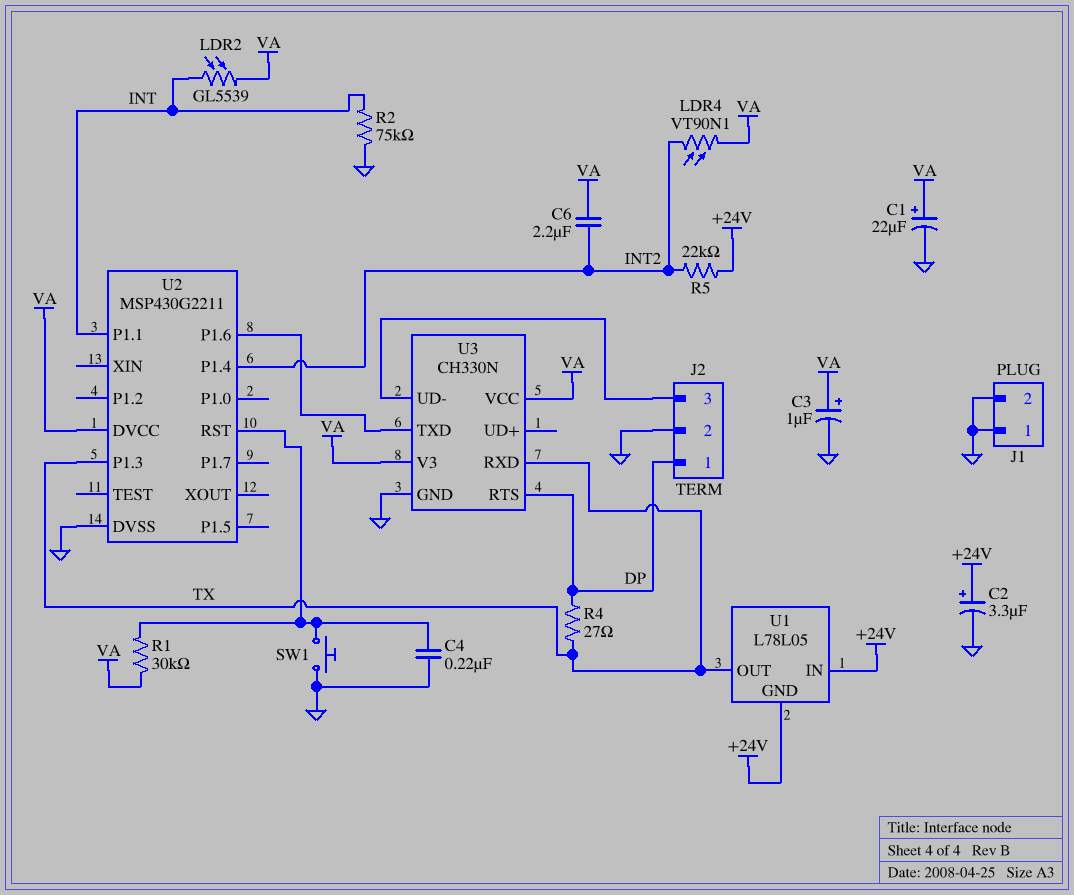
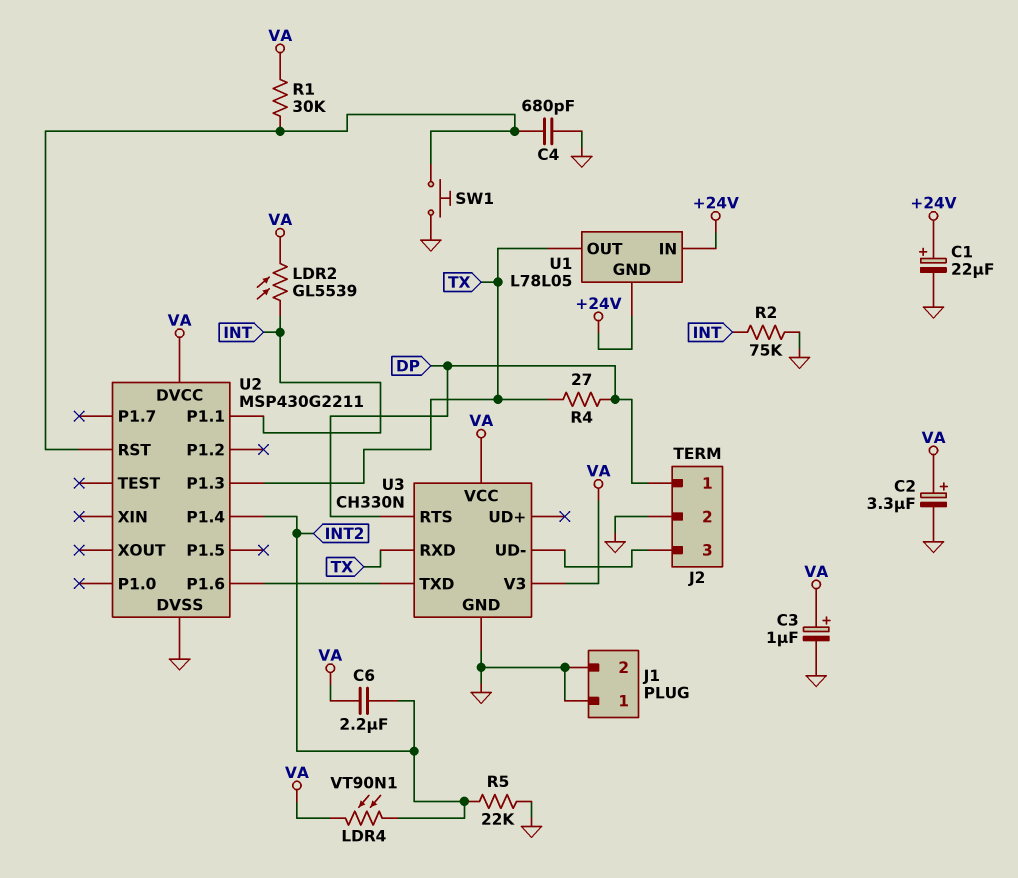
C1: 22uF (plus VA, minus GND) -> 22uF (plus +24V, minus GND)
C2: 3.3uF (plus +24V, minus GND) -> 3.3uF (plus VA, minus GND)
C4: 220nF (GND, U2/RST) -> 680pF (GND, U2/RST)
R5: 22k (+24V, INT2) -> 22k (GND, INT2)

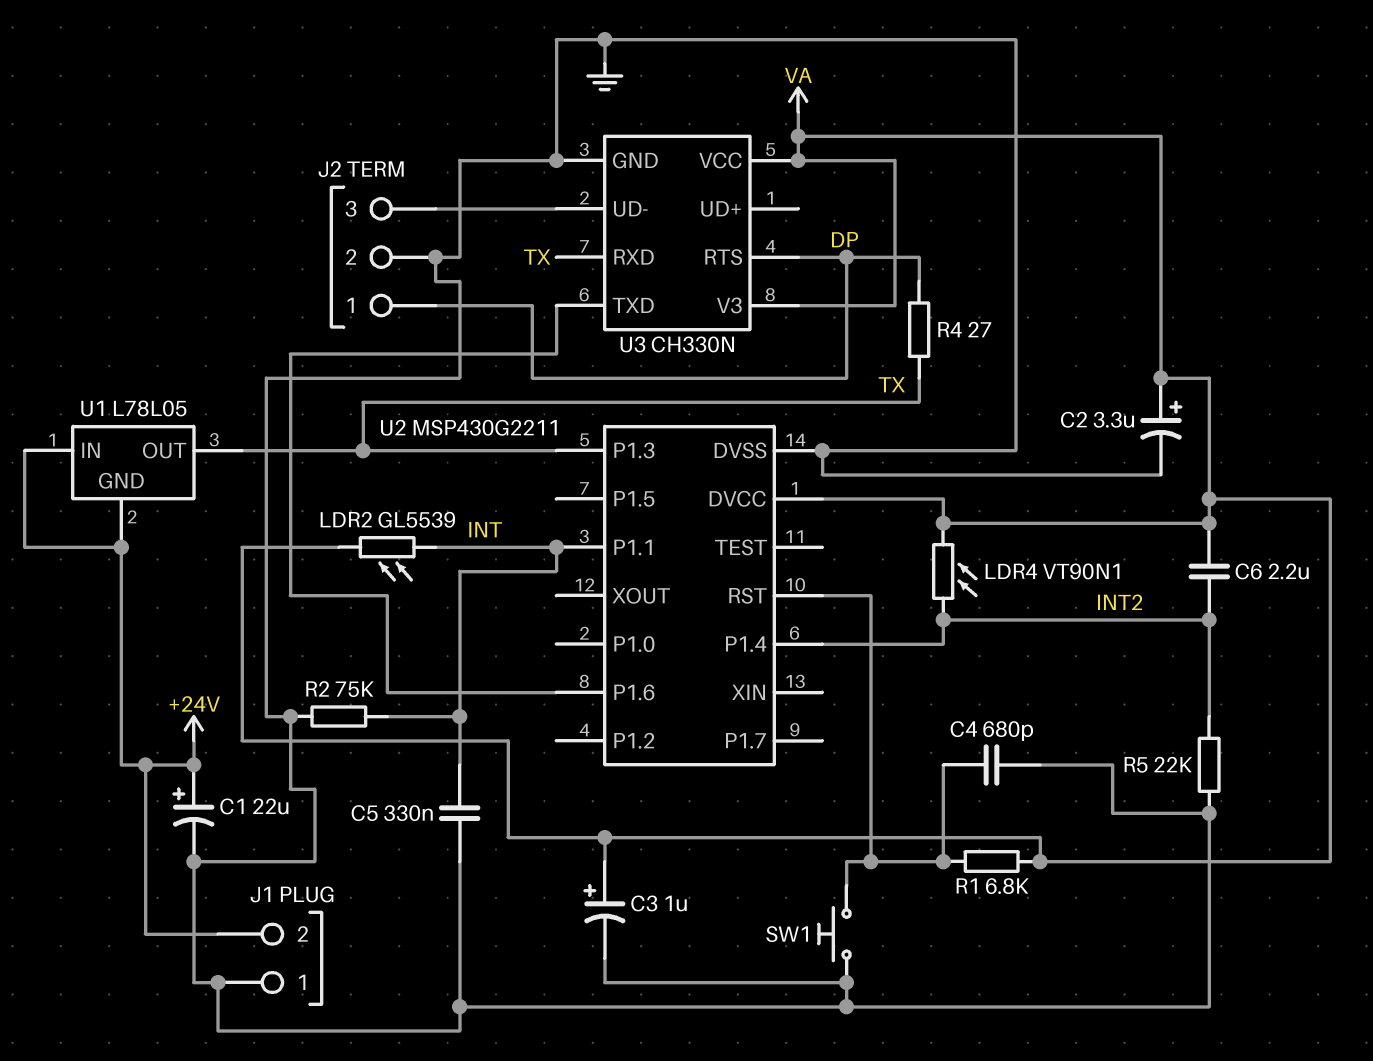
C5: none -> 330nF (GND, INT)
J1 pin 2: GND -> +24V
R1: 30k (U2/RST, VA) -> 6.8k (U2/RST, VA)

